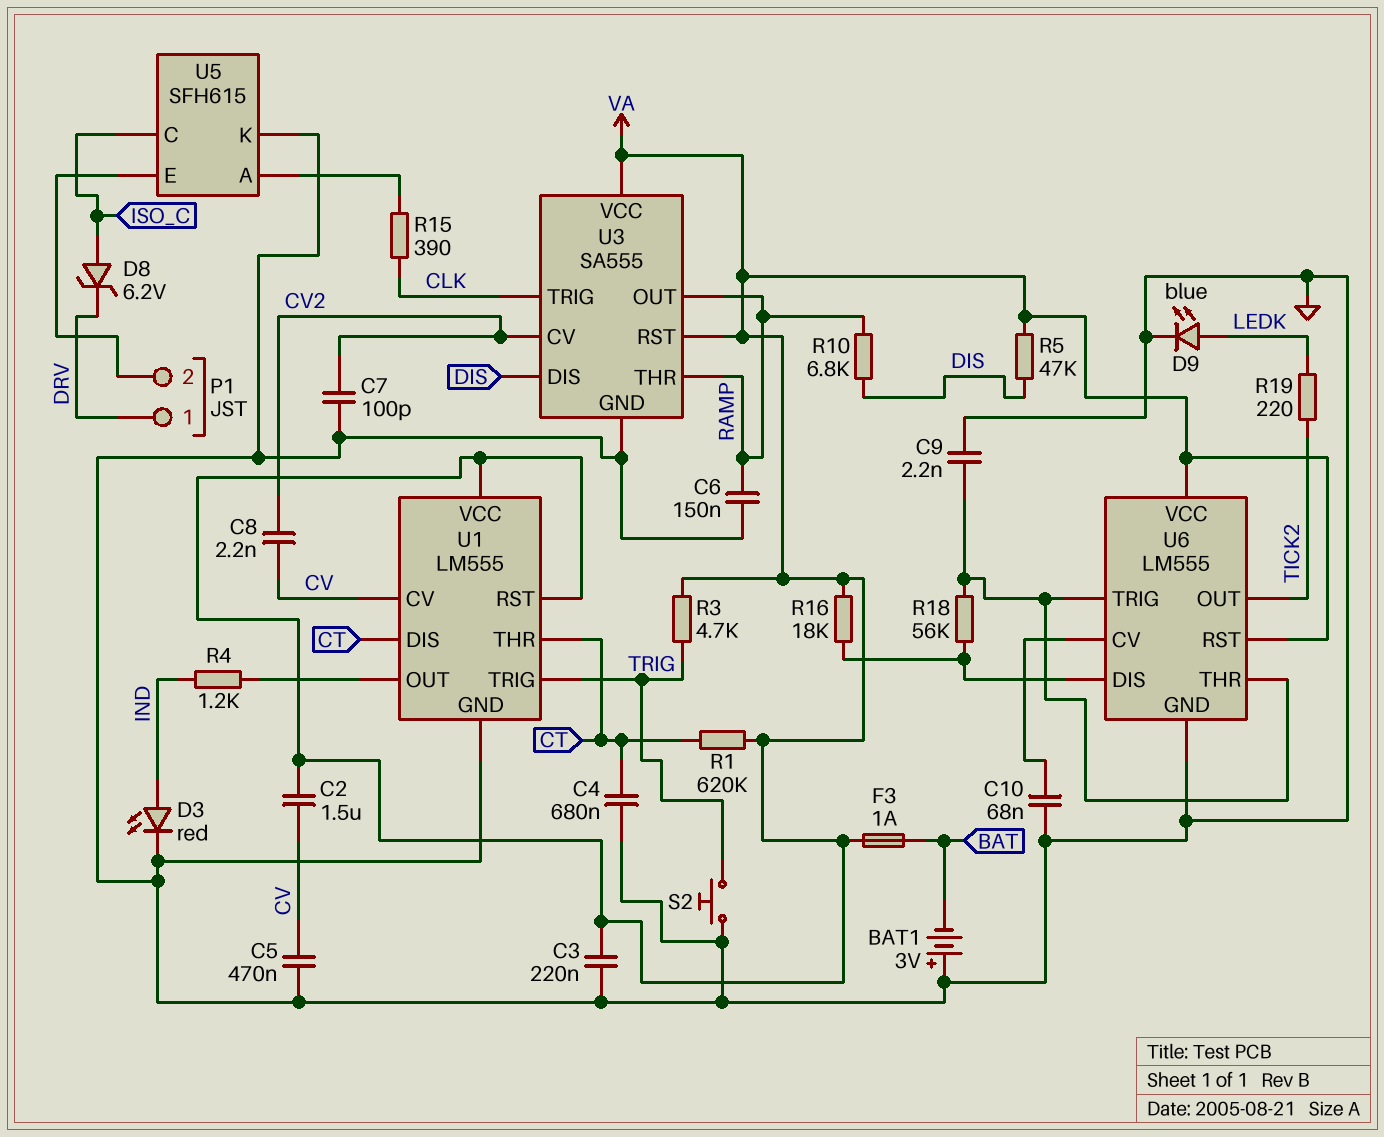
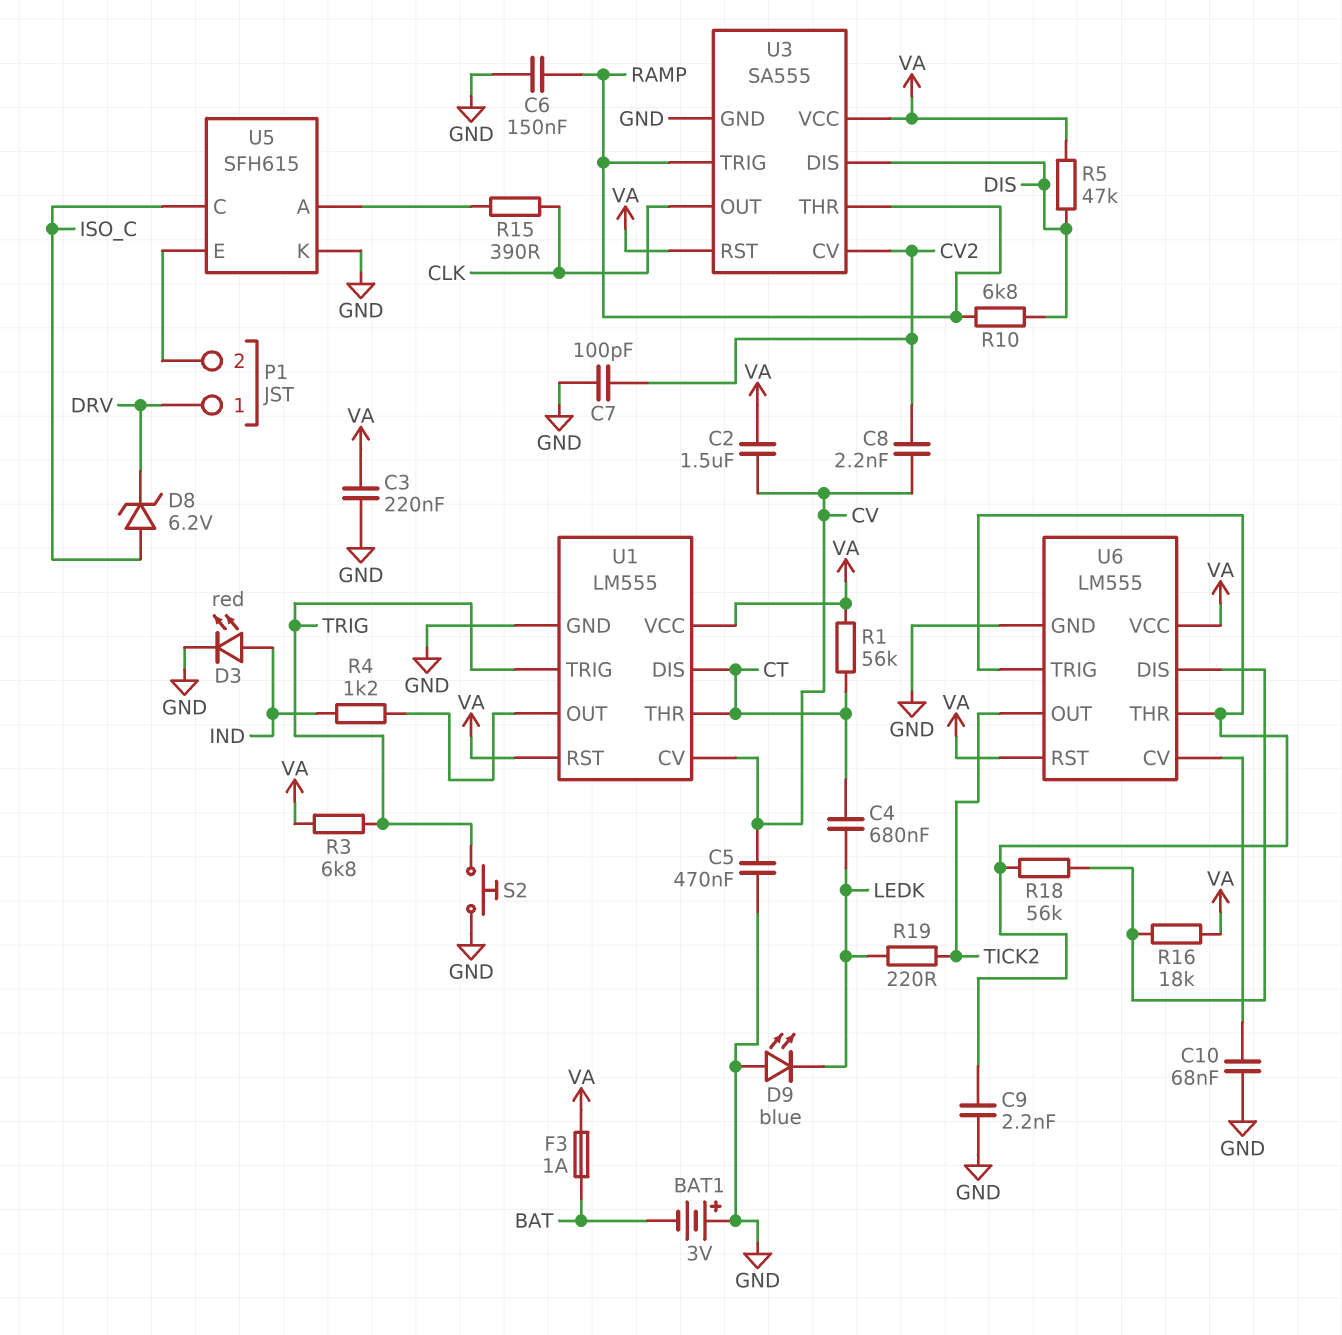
C4: 680nF (CT, GND) -> 680nF (CT, LEDK)
D9: LED blue (A LEDK, K GND) -> LED blue (A GND, K LEDK)
R1: 620k (CT, VA) -> 56k (CT, VA)
R3: 4.7k (TRIG, VA) -> 6.8k (TRIG, VA)
U3 pin OUT: RAMP -> CLK
U3 pin TRIG: CLK -> RAMP

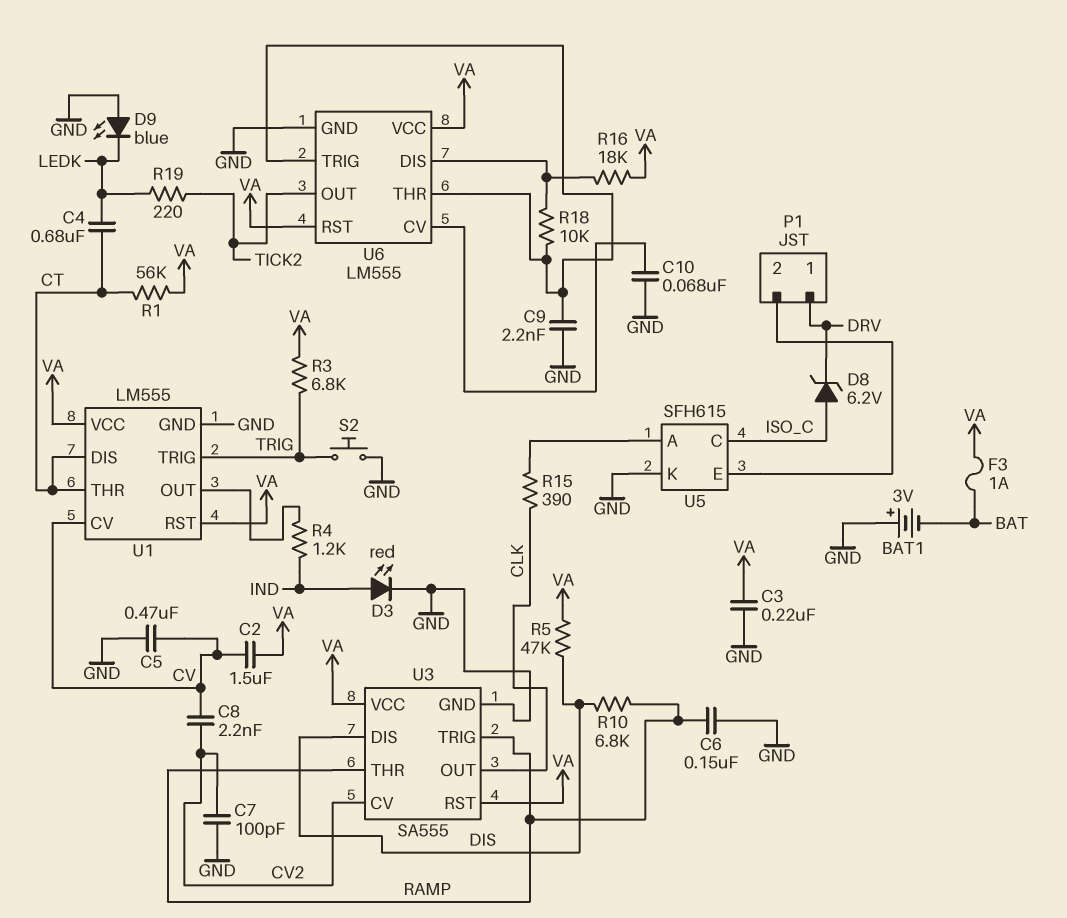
R18: 56k (U6/DIS, U6/THR) -> 10k (U6/DIS, U6/THR)

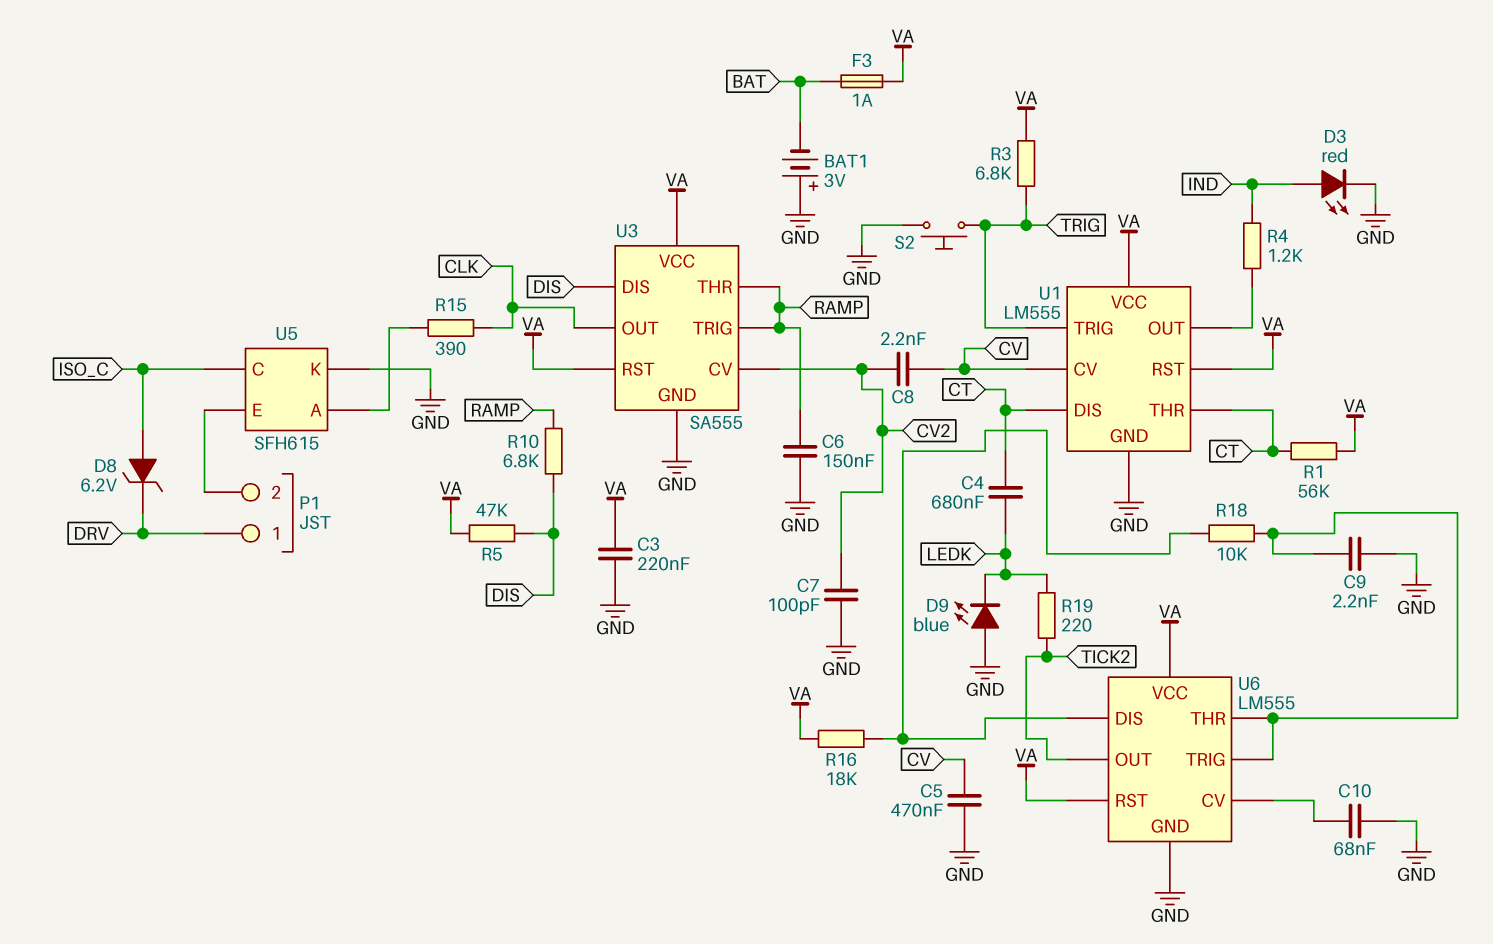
C2: 1.5uF (CV, VA) -> none

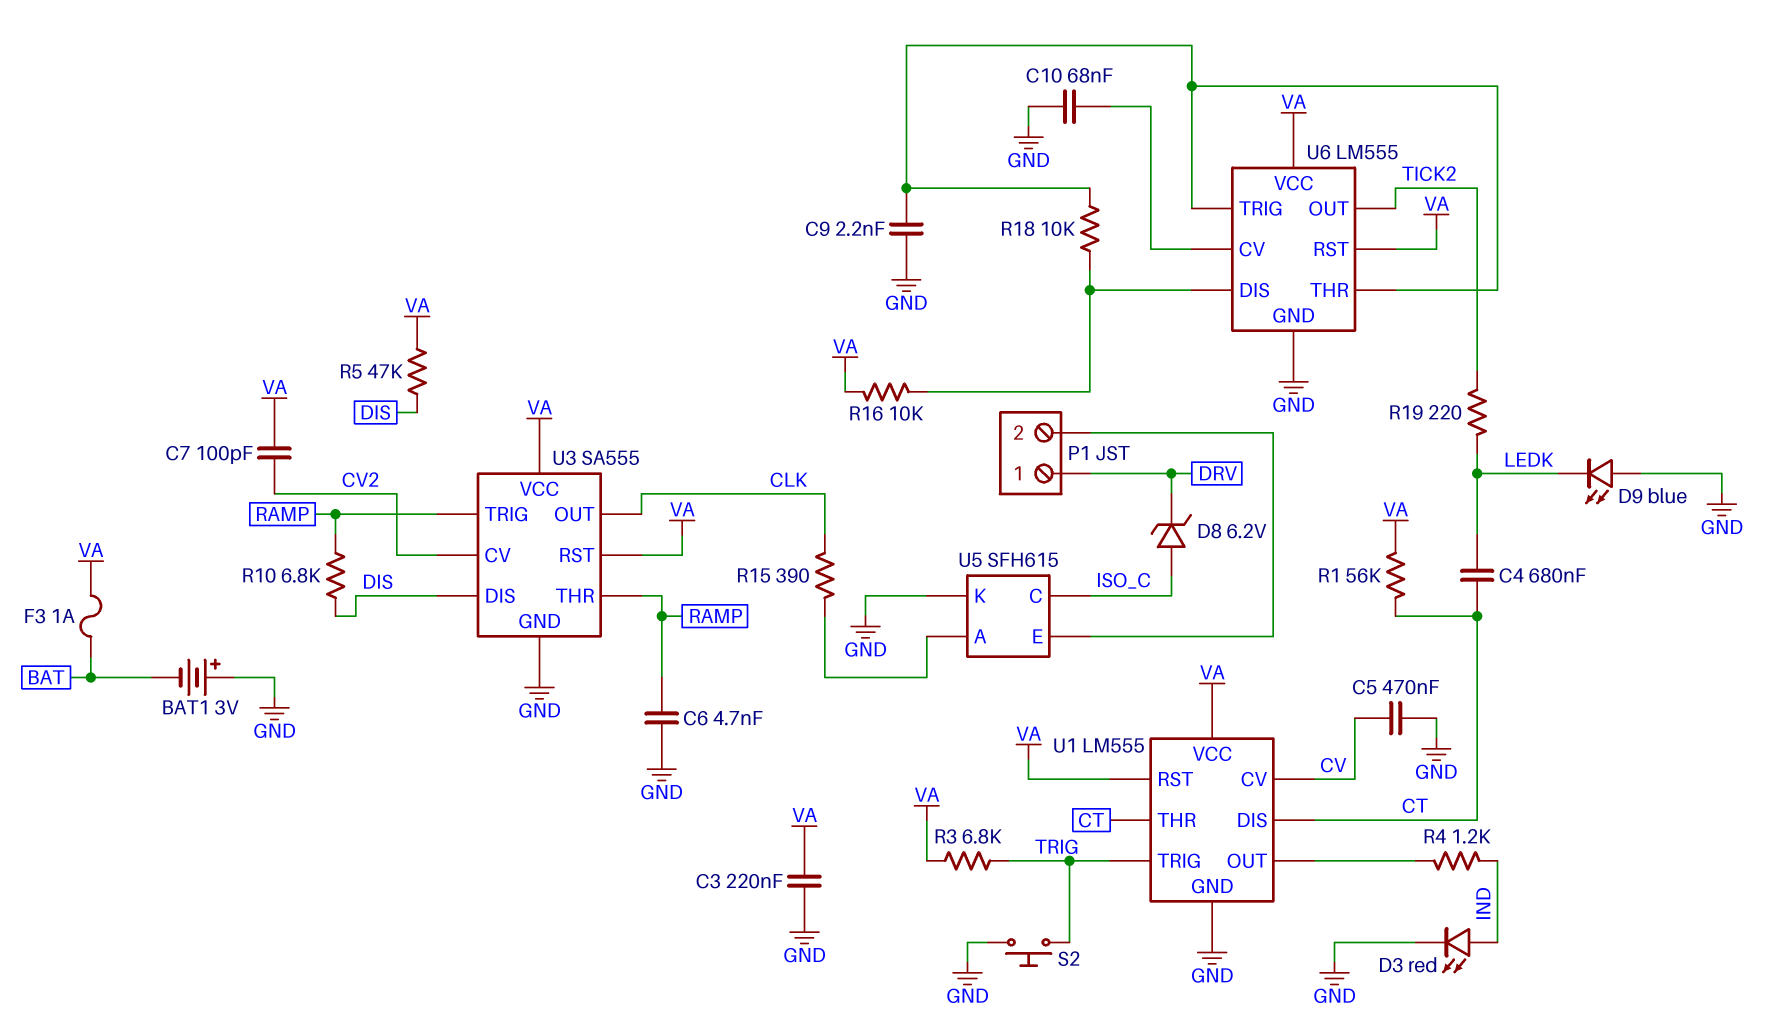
C6: 150nF (GND, RAMP) -> 4.7nF (GND, RAMP)
C7: 100pF (CV2, GND) -> 100pF (CV2, VA)
C8: 2.2nF (CV, CV2) -> none
R16: 18k (U6/DIS, VA) -> 10k (U6/DIS, VA)

